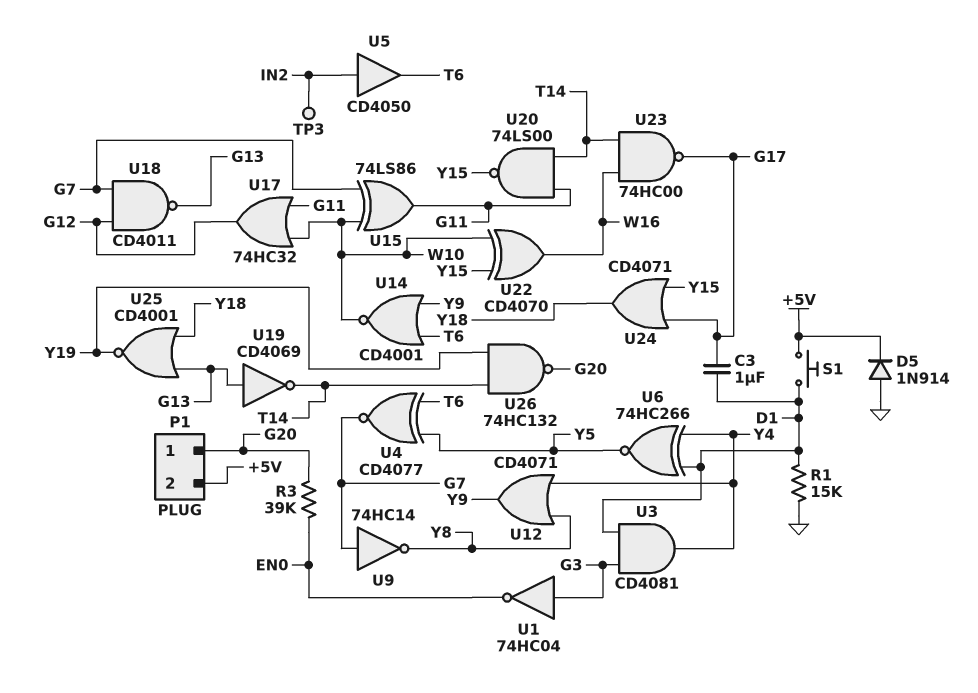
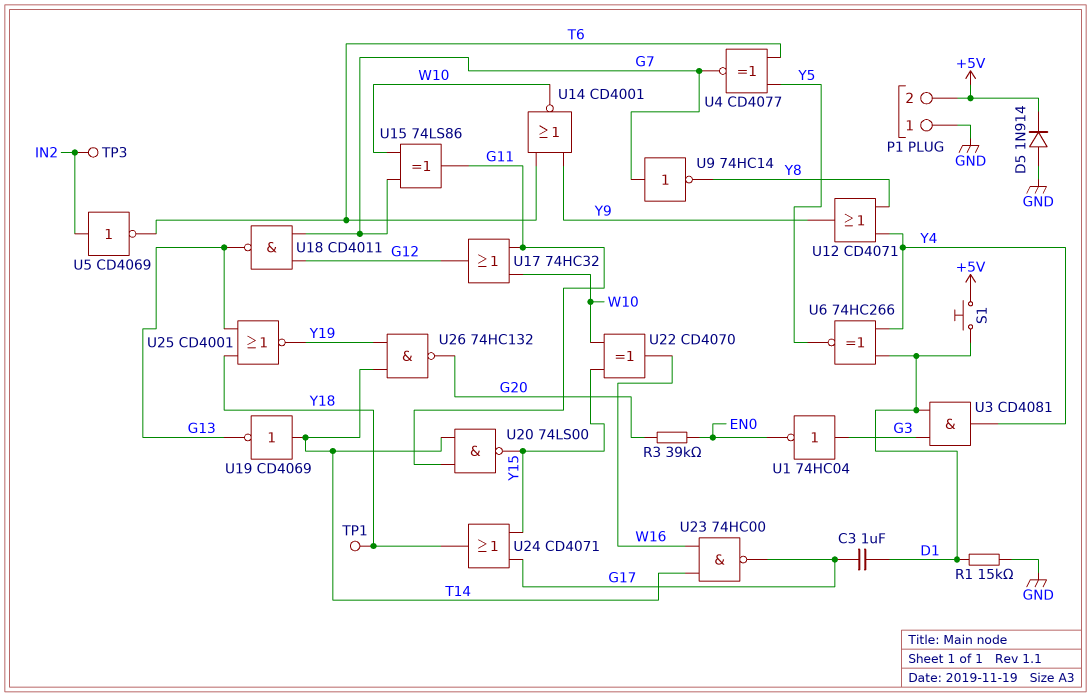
P1 pin 1: G20 -> GND
TP1: none -> test point (Y18)
U5: buffer CD4050 (in IN2, out T6) -> NOT CD4069 (in IN2, out T6)
U19: NOT CD4069 (in G13, out T14) -> NOT CD4069 (in T14, out G13)

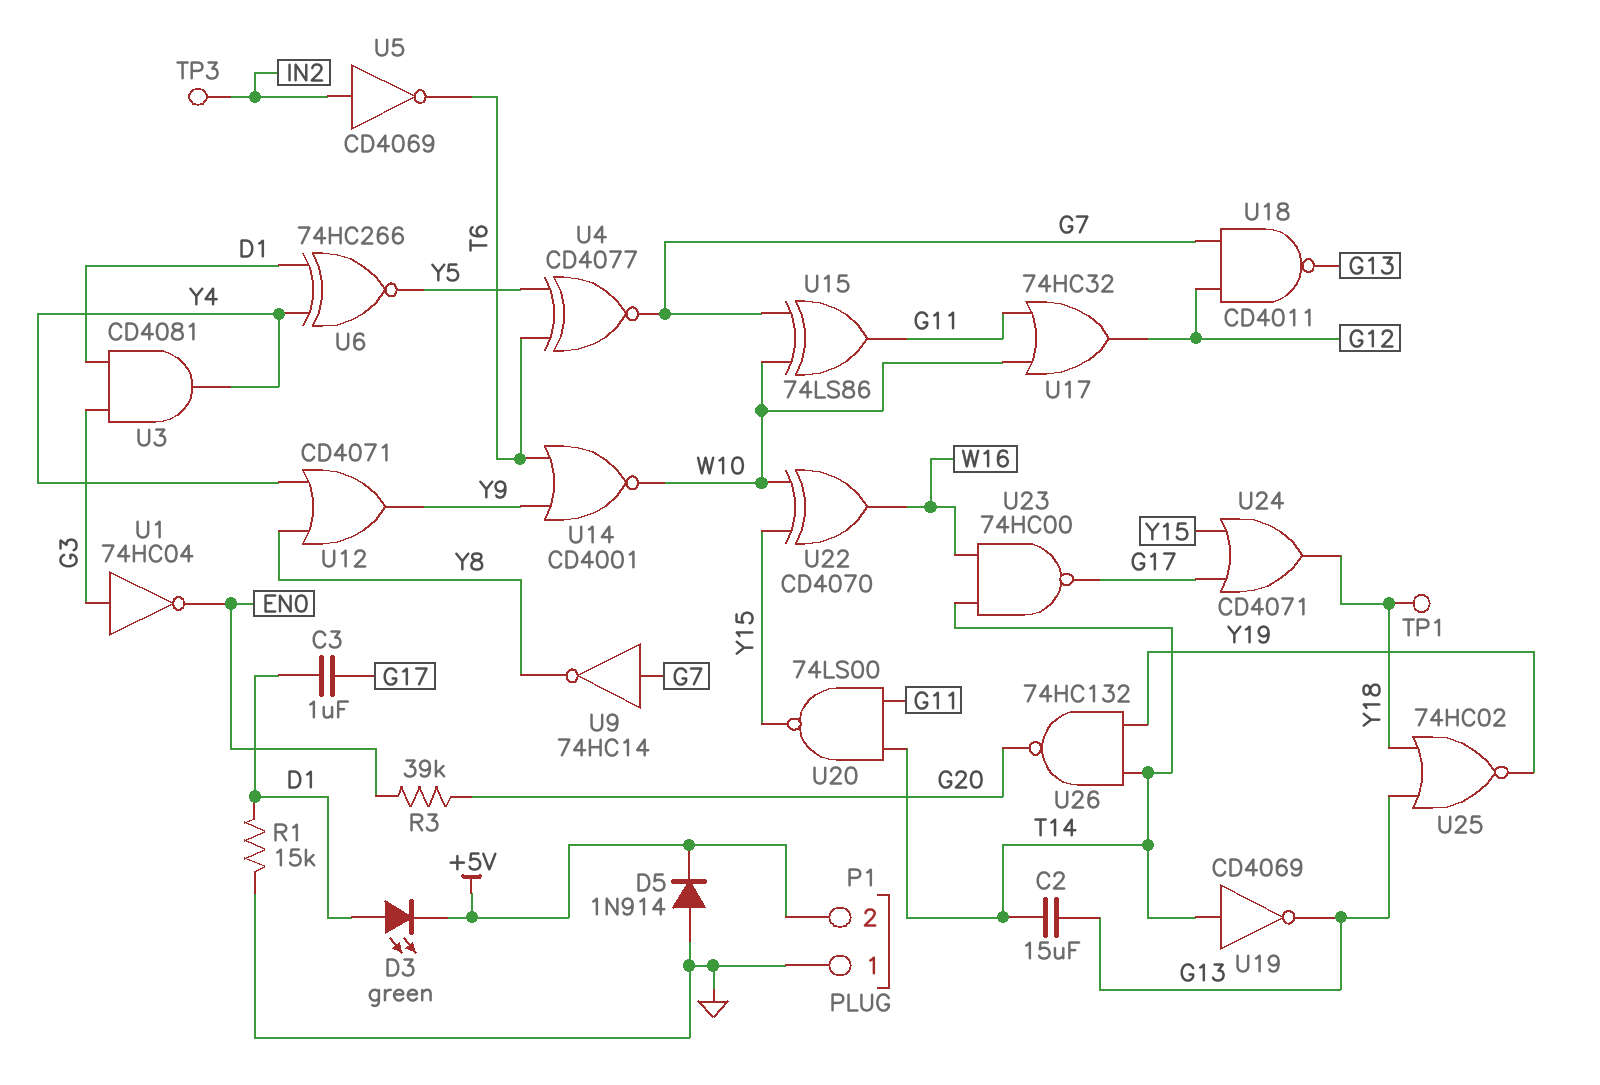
C2: none -> 15uF (G13, T14)
D3: none -> LED green (A D1, K +5V)
S1: button (+5V, D1) -> none
U25: NOR CD4001 (in G13, in Y18, out Y19) -> NOR 74HC02 (in G13, in Y18, out Y19)

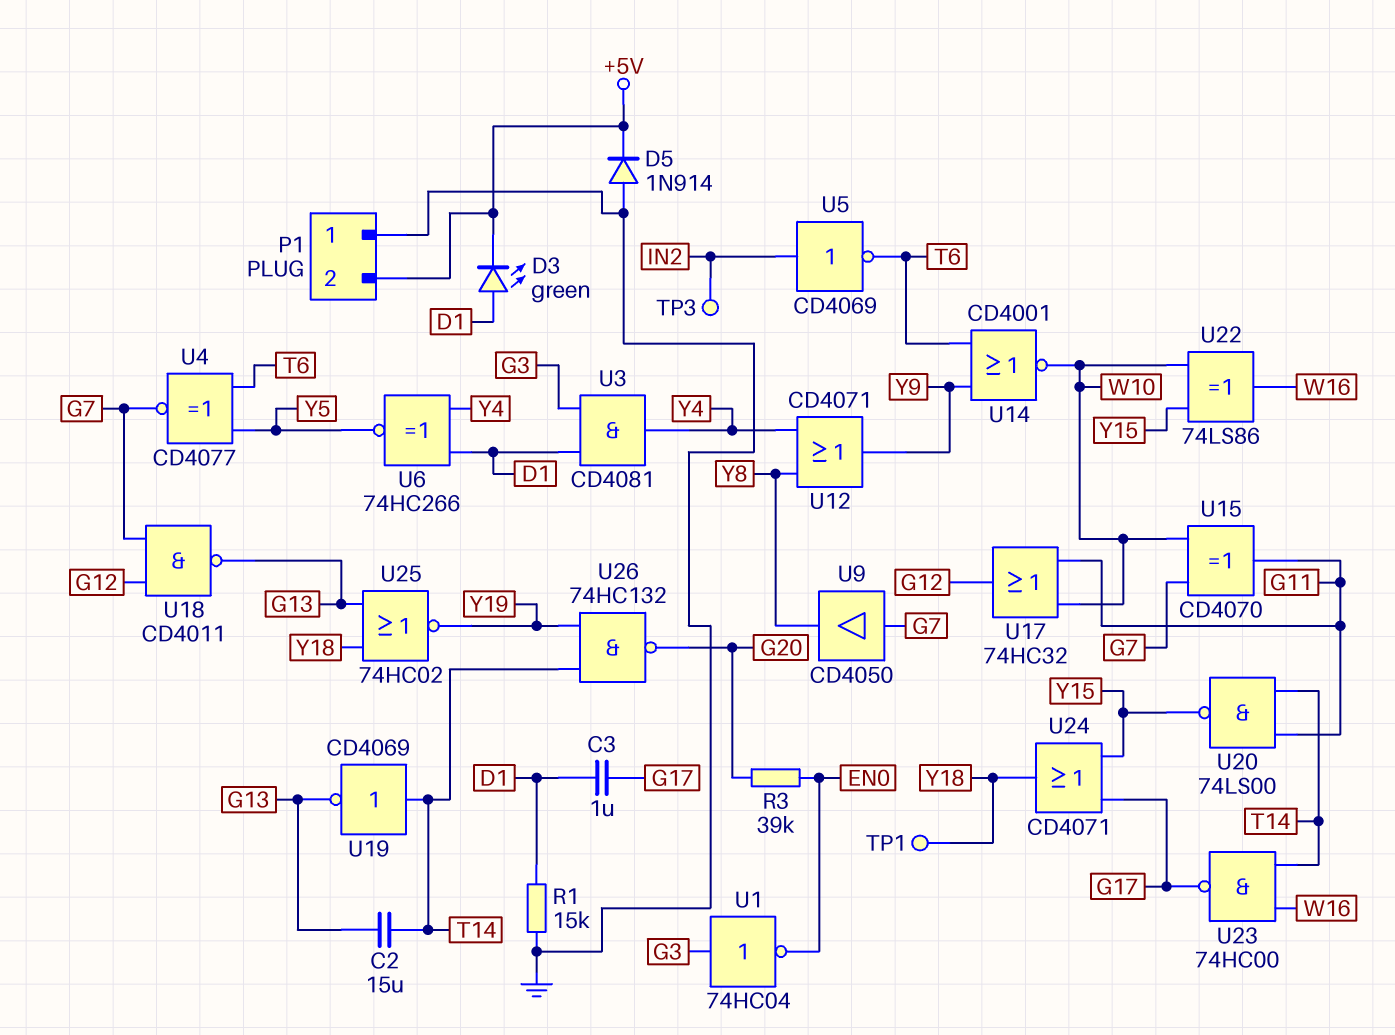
U9: NOT 74HC14 (in G7, out Y8) -> buffer CD4050 (in G7, out Y8)
U15: XOR 74LS86 (in G7, in W10, out G11) -> XOR CD4070 (in G7, in W10, out G11)
U22: XOR CD4070 (in W10, in Y15, out W16) -> XOR 74LS86 (in W10, in Y15, out W16)

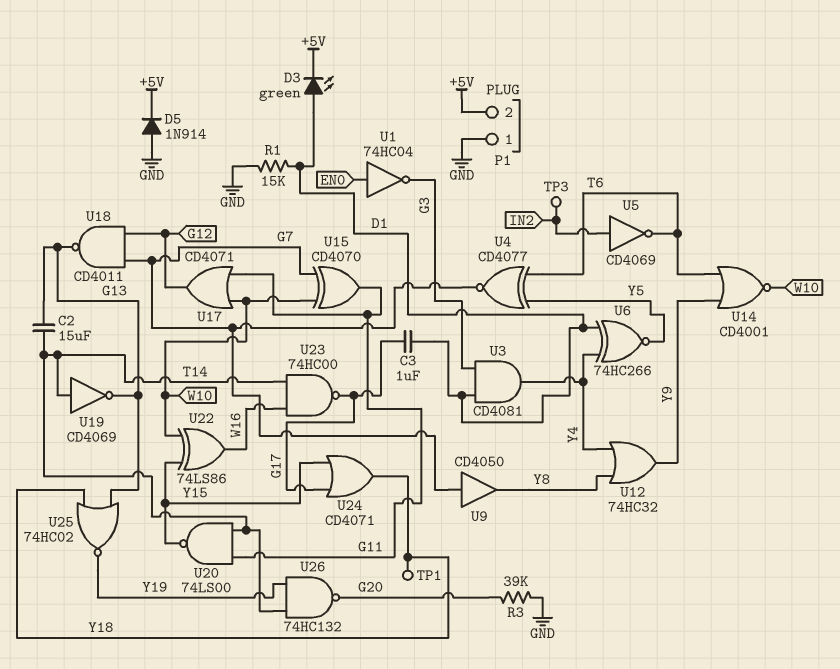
R3: 39k (EN0, G20) -> 39k (G20, GND)
U1: NOT 74HC04 (in G3, out EN0) -> NOT 74HC04 (in EN0, out G3)
U12: OR CD4071 (in Y4, in Y8, out Y9) -> OR 74HC32 (in Y4, in Y8, out Y9)
U17: OR 74HC32 (in G11, in W10, out G12) -> OR CD4071 (in G11, in W10, out G12)

